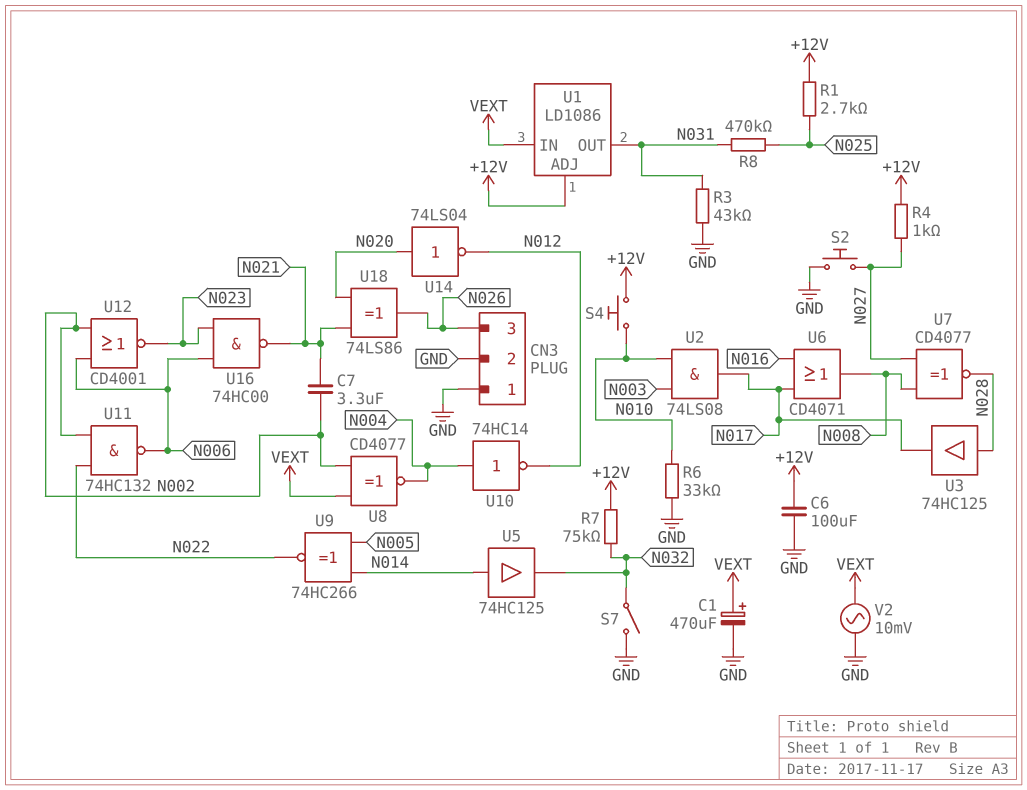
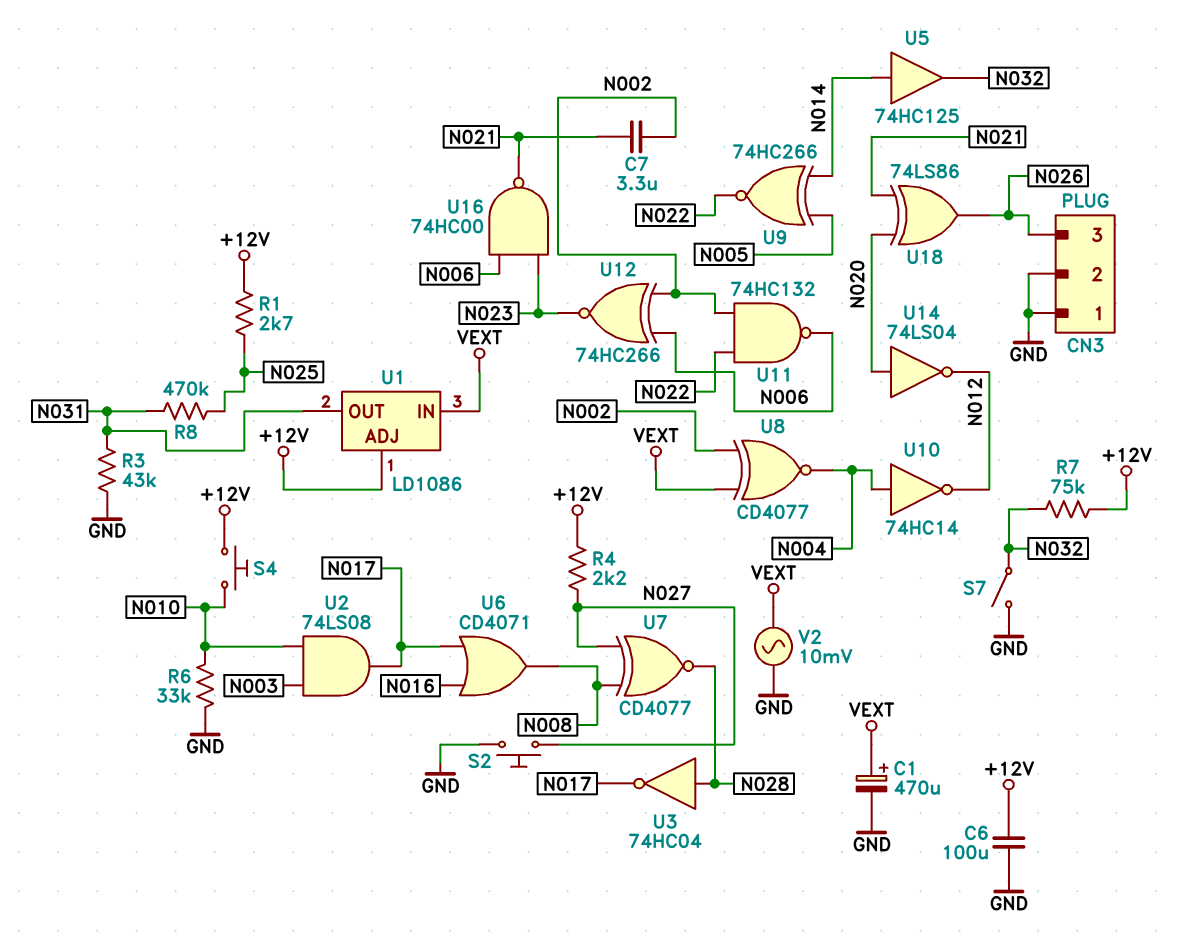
R4: 1k (+12V, N027) -> 2.2k (+12V, N027)
U3: buffer 74HC125 (in N028, out N017) -> NOT 74HC04 (in N028, out N017)
U12: NOR CD4001 (in N002, in N006, out N023) -> XNOR 74HC266 (in N002, in N006, out N023)

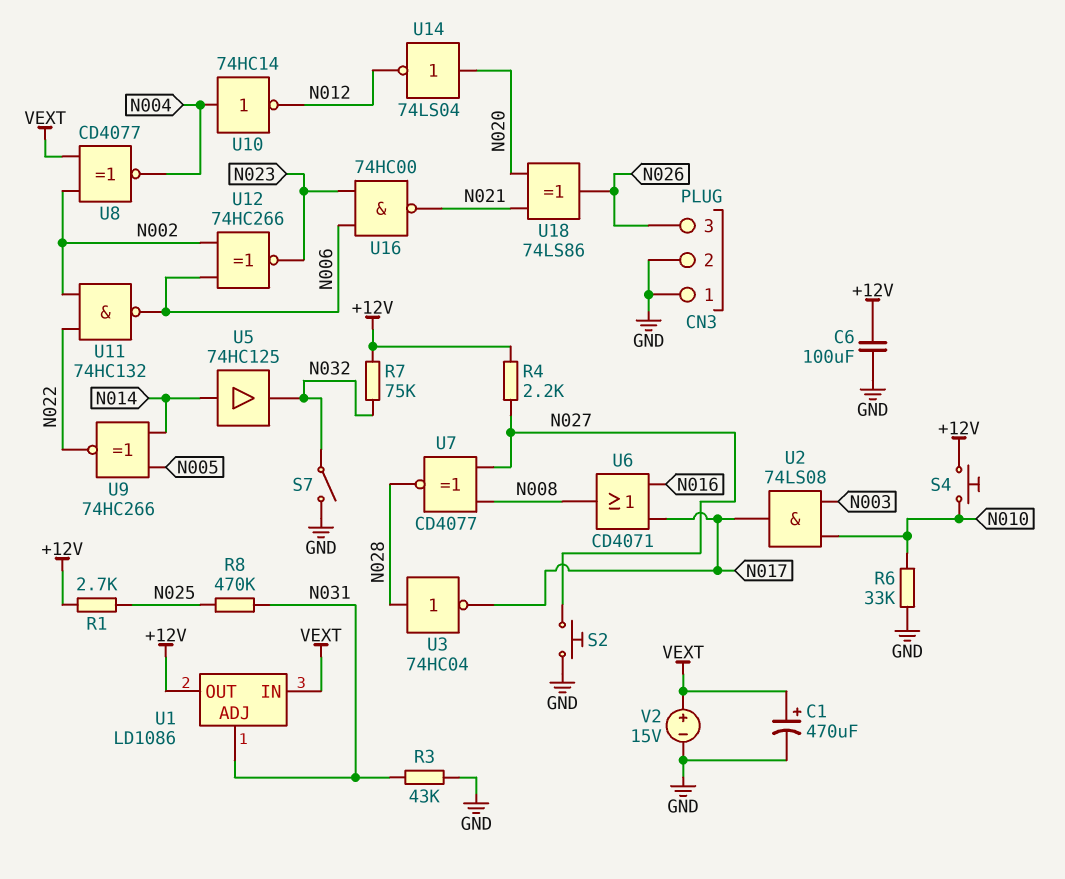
C7: 3.3uF (N002, N021) -> none
U1 pin ADJ: +12V -> N031
U1 pin OUT: N031 -> +12V
V2: AC 10mV (GND, VEXT) -> 15V (plus VEXT, minus GND)

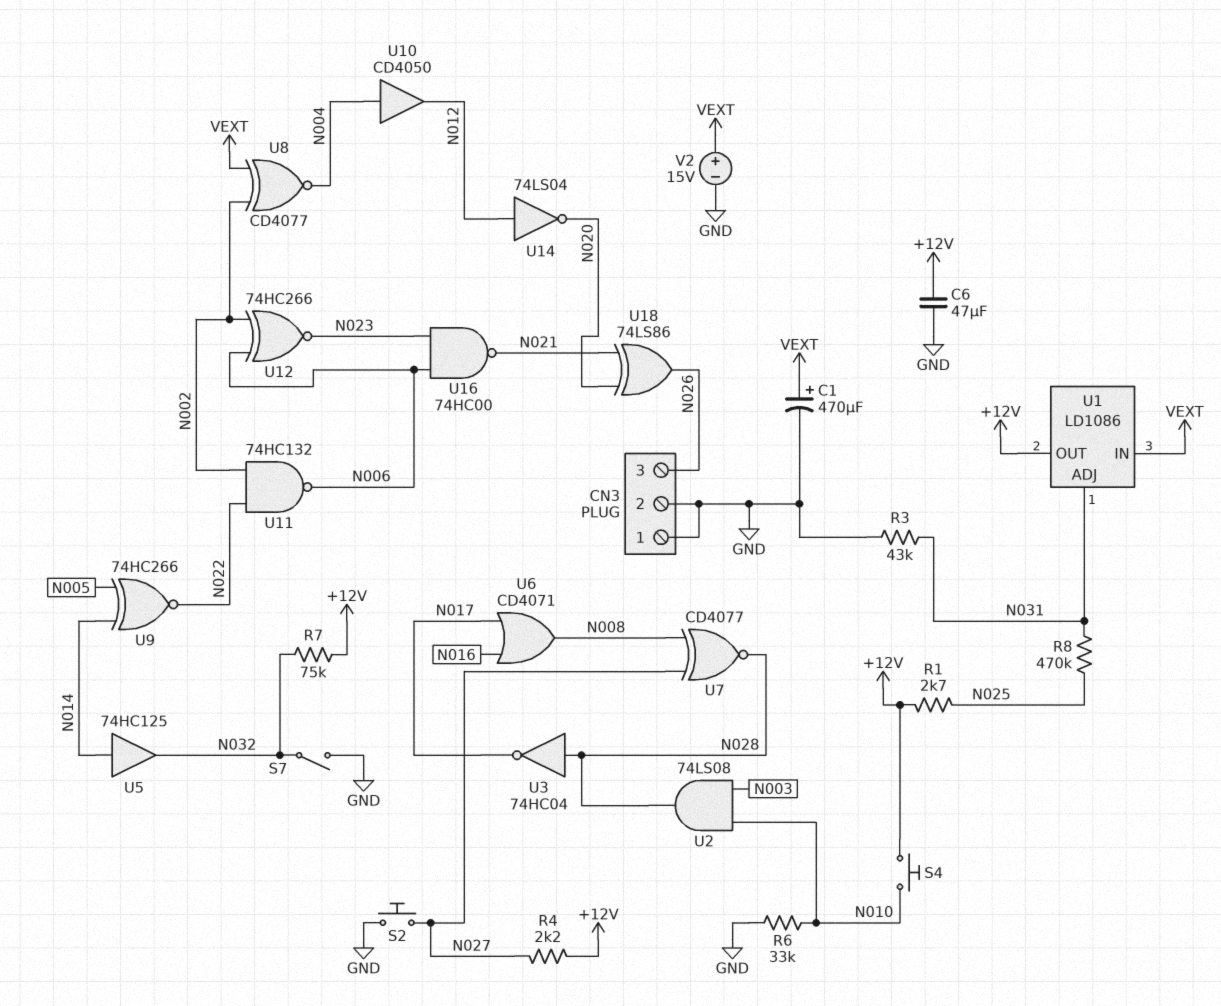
C6: 100uF (+12V, GND) -> 47uF (+12V, GND)
U2: AND 74LS08 (in N003, in N010, out N017) -> AND 74LS08 (in N003, in N010, out N028)
U10: NOT 74HC14 (in N004, out N012) -> buffer CD4050 (in N004, out N012)
U14: NOT 74LS04 (in N020, out N012) -> NOT 74LS04 (in N012, out N020)

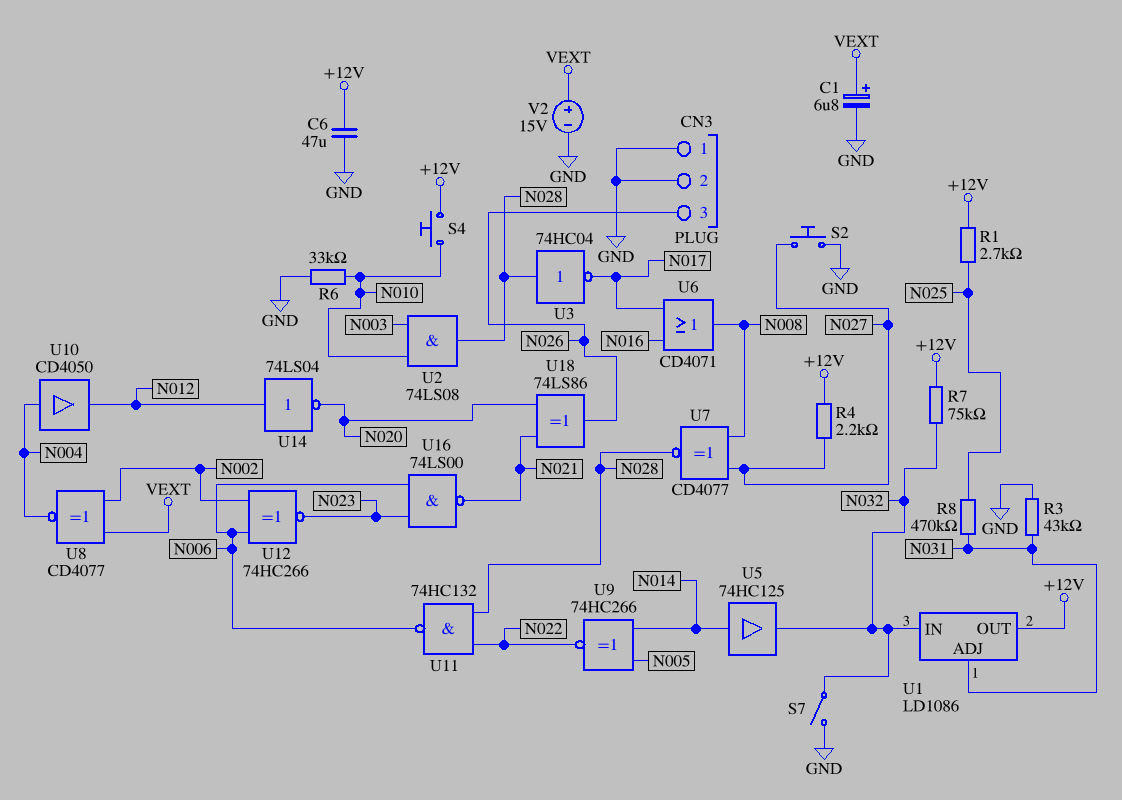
C1: 470uF (plus VEXT, minus GND) -> 6.8uF (plus VEXT, minus GND)
U1 pin IN: VEXT -> N032
U11: NAND 74HC132 (in N002, in N022, out N006) -> NAND 74HC132 (in N022, in N028, out N006)
U16: NAND 74HC00 (in N006, in N023, out N021) -> NAND 74LS00 (in N006, in N023, out N021)

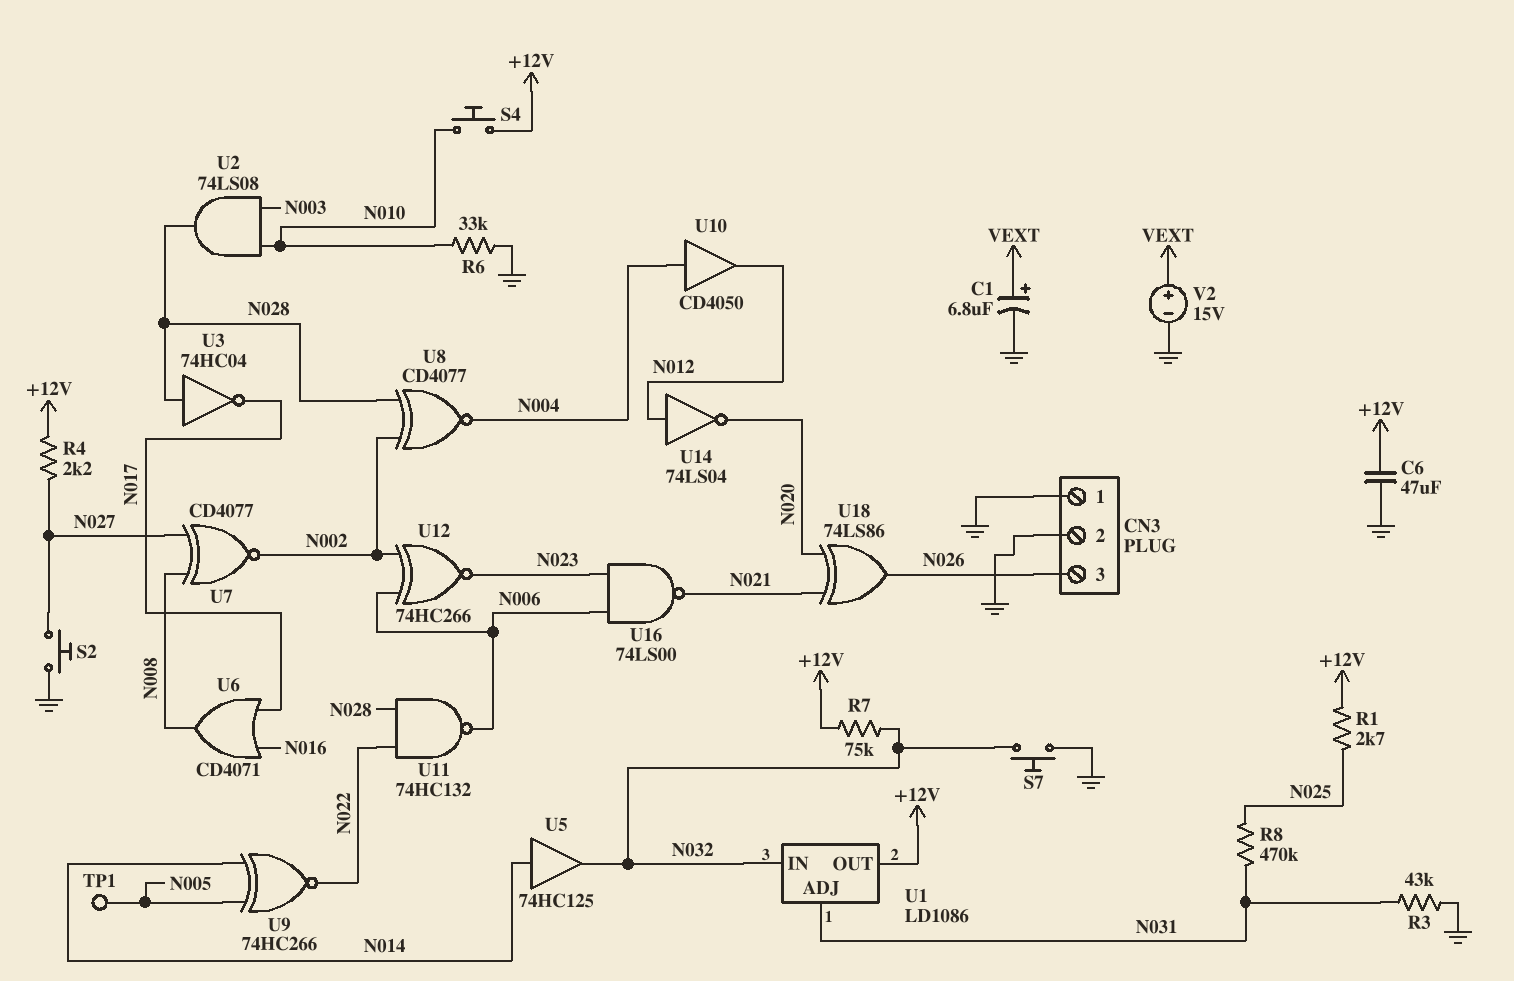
S7: switch (GND, N032) -> button (GND, N032)
TP1: none -> test point (N005)
U7: XNOR CD4077 (in N008, in N027, out N028) -> XNOR CD4077 (in N008, in N027, out N002)
U8: XNOR CD4077 (in N002, in VEXT, out N004) -> XNOR CD4077 (in N002, in N028, out N004)

